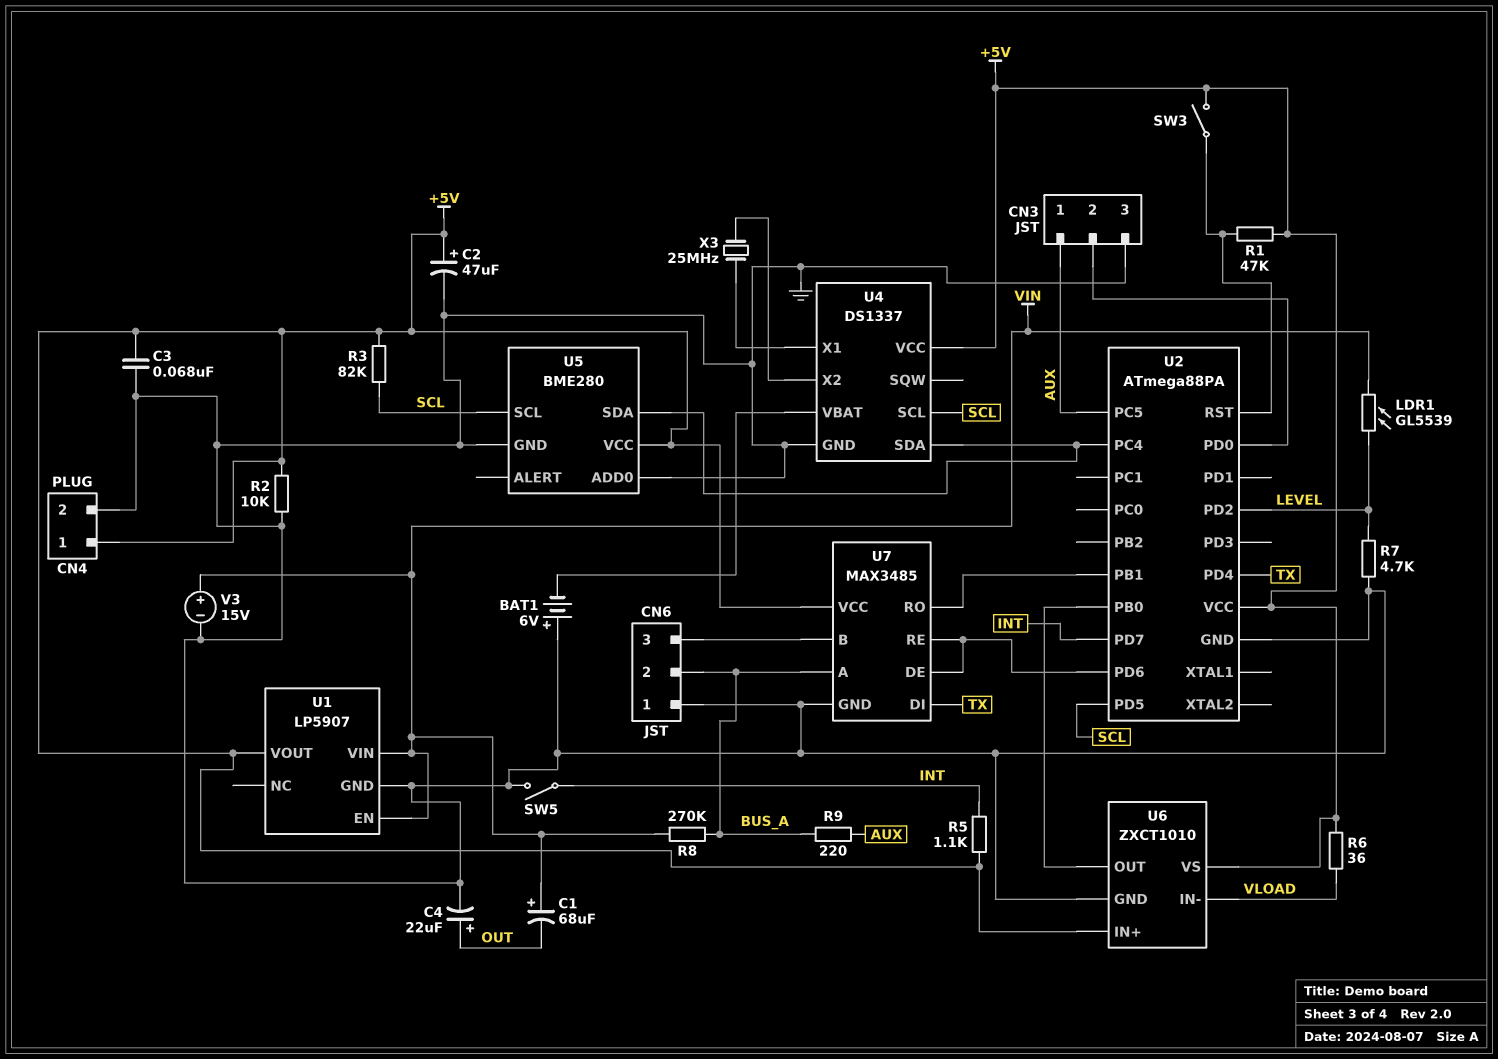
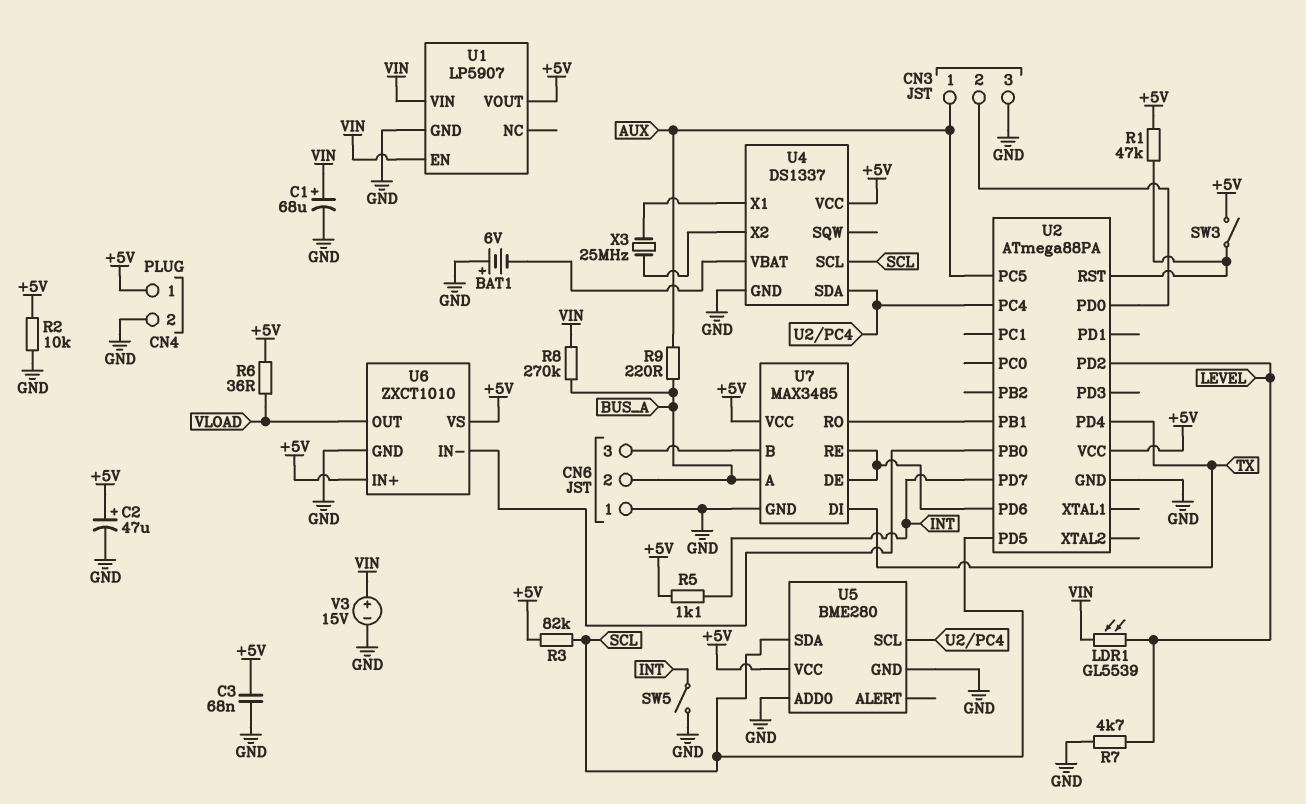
C1: 68uF (plus VIN, minus OUT) -> 68uF (plus VIN, minus GND)
C4: 22uF (plus OUT, minus GND) -> none
U5 pin SCL: SCL -> U2/PC4
U5 pin SDA: U2/PC4 -> SCL
U6 pin IN-: VLOAD -> U2/PB0
U6 pin OUT: U2/PB0 -> VLOAD

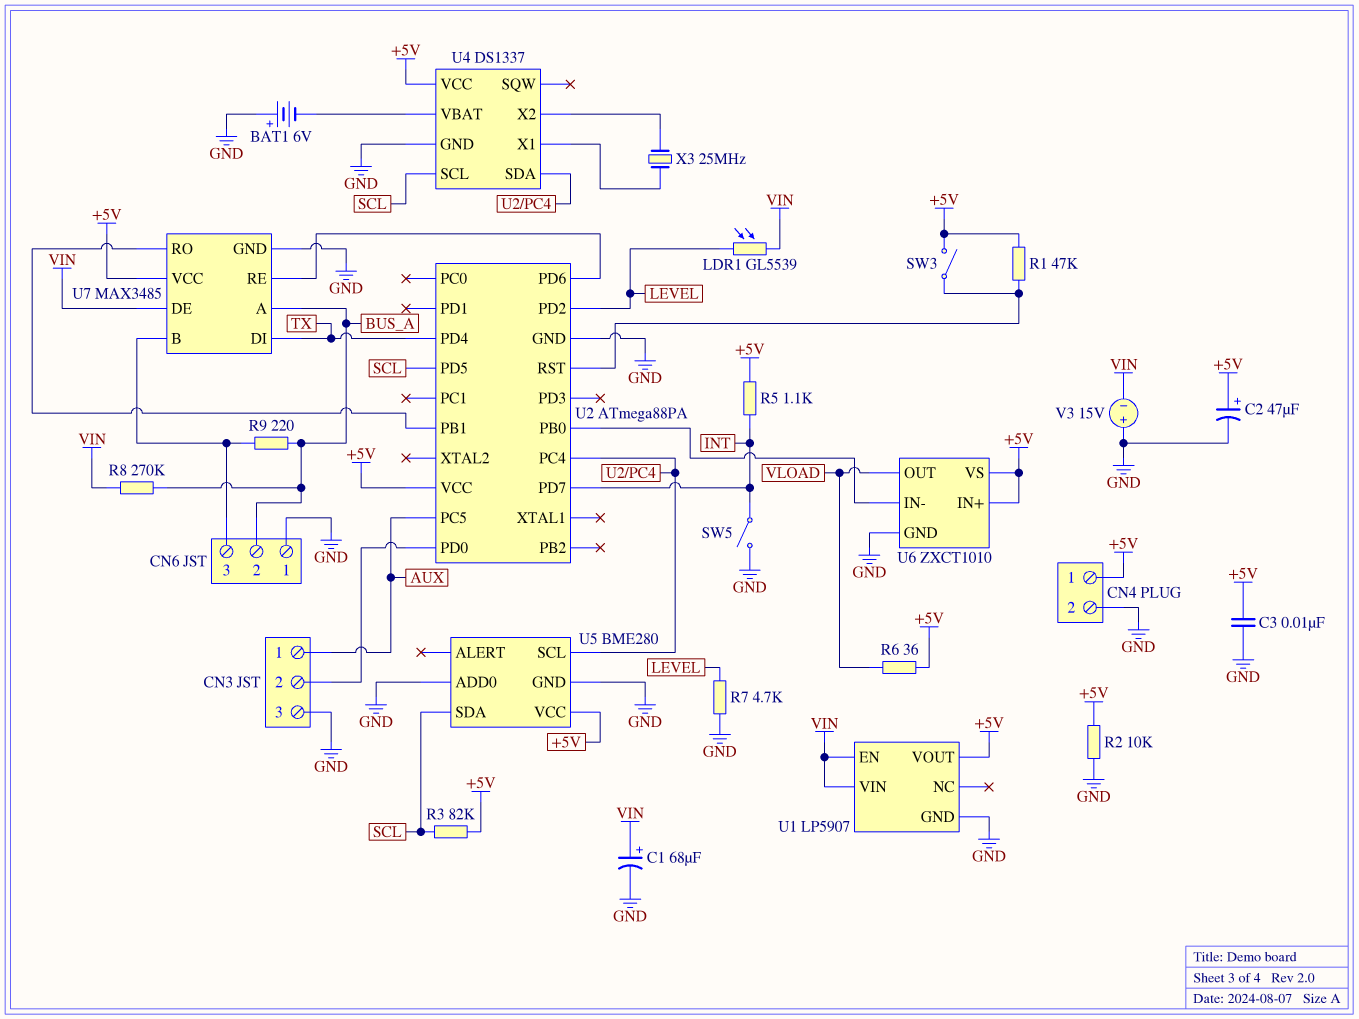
C3: 68nF (+5V, GND) -> 10nF (+5V, GND)
R9: 220 (AUX, BUS_A) -> 220 (BUS_A, CN6/3)
U7 pin DE: U2/PD6 -> VIN
V3: 15V (plus VIN, minus GND) -> 15V (plus GND, minus VIN)

